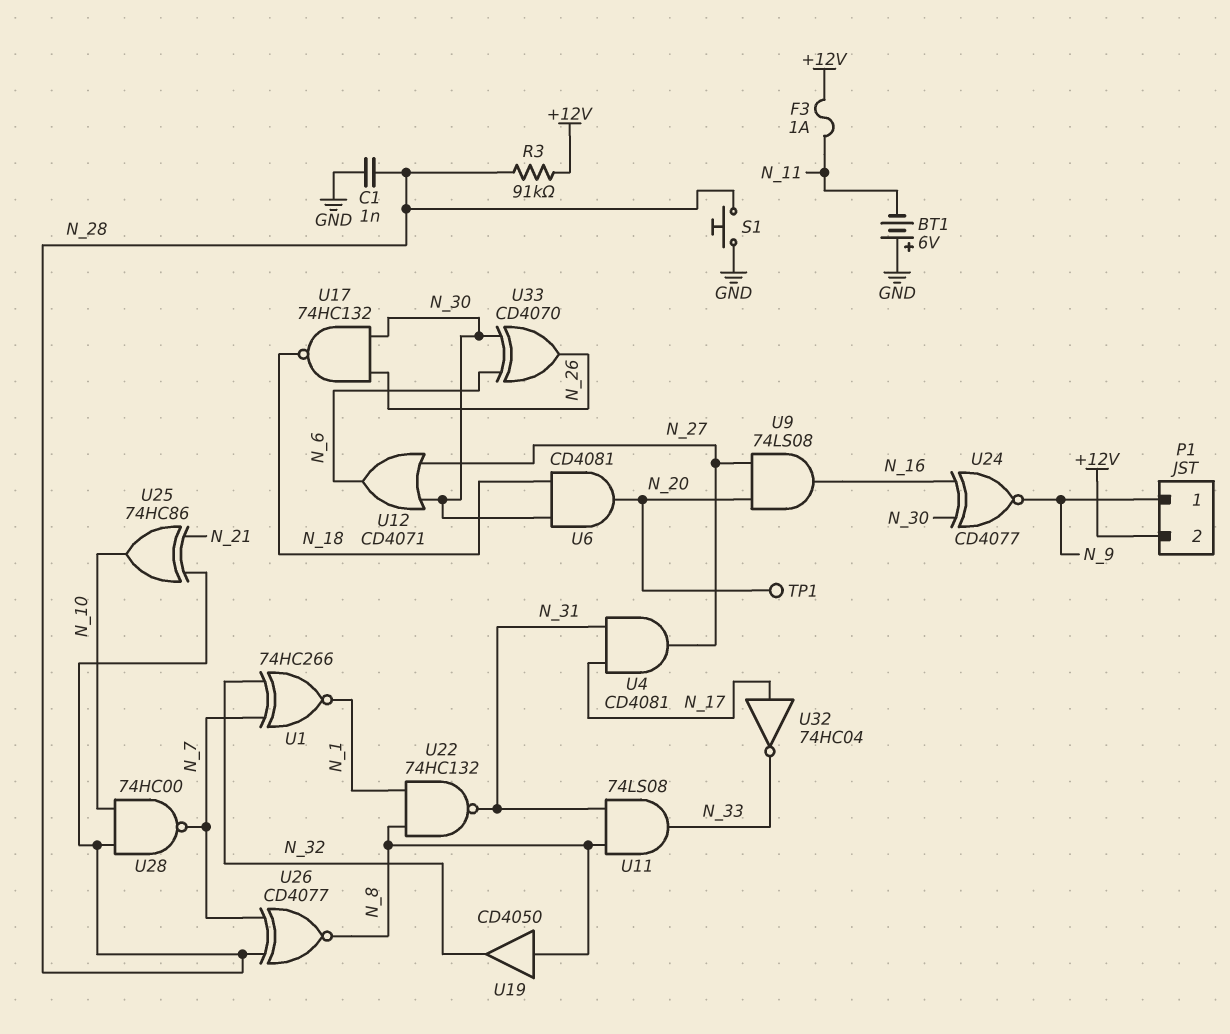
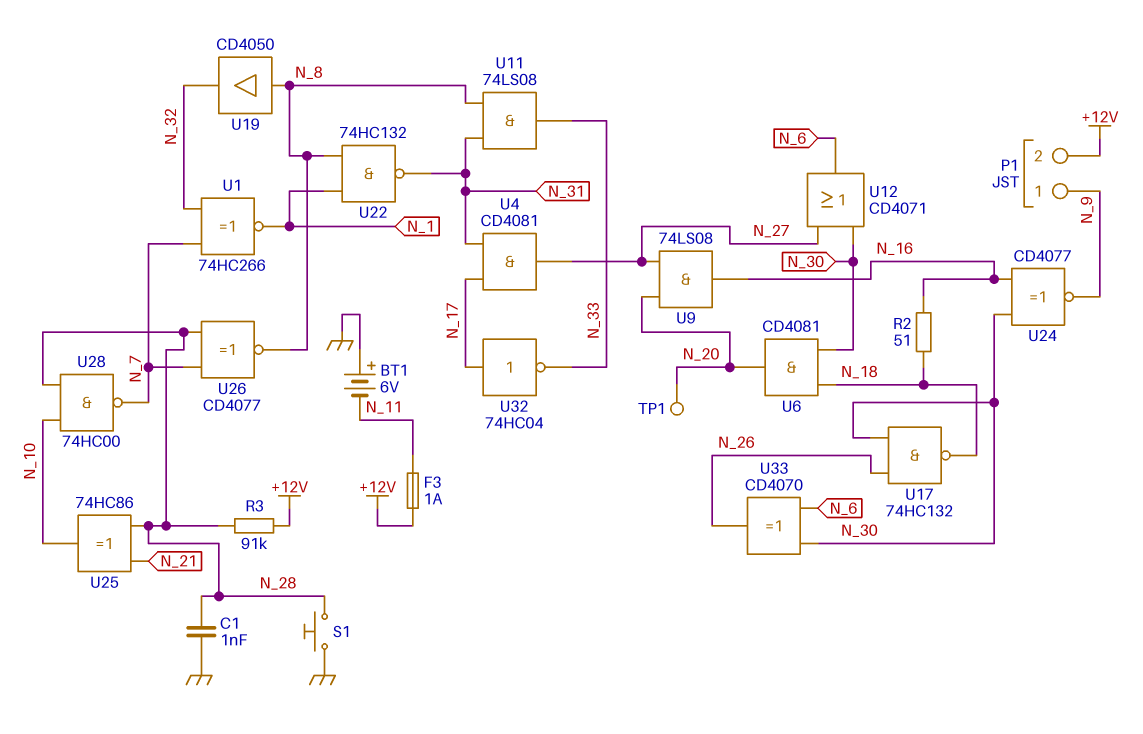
R2: none -> 51 (N_16, N_18)

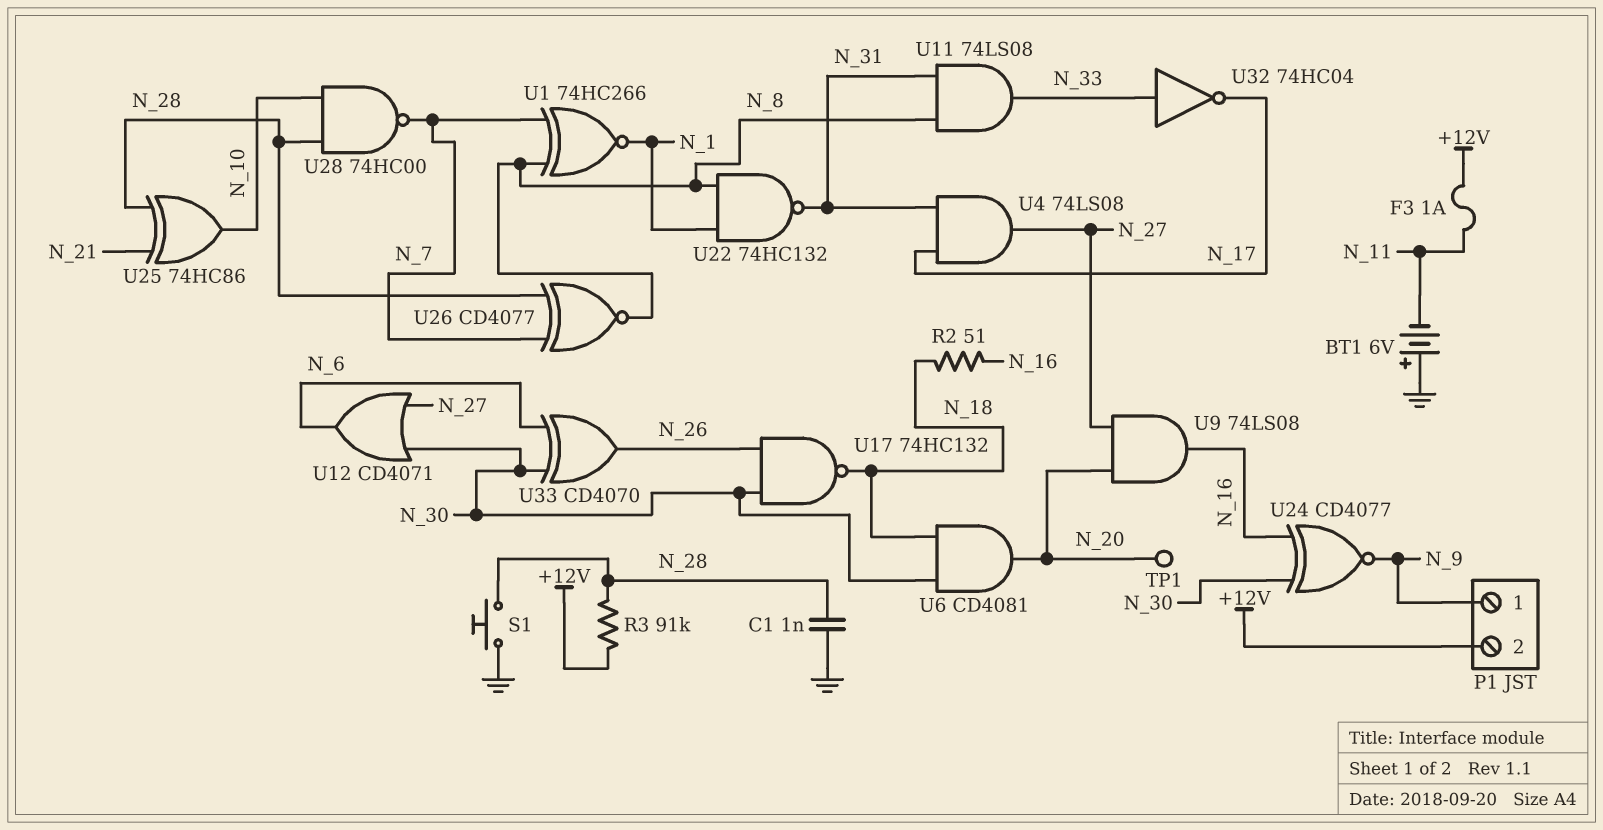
U1: XNOR 74HC266 (in N_7, in N_32, out N_1) -> XNOR 74HC266 (in N_7, in N_8, out N_1)
U4: AND CD4081 (in N_17, in N_31, out N_27) -> AND 74LS08 (in N_17, in N_31, out N_27)
U19: buffer CD4050 (in N_8, out N_32) -> none
U32: NOT 74HC04 (in N_17, out N_33) -> NOT 74HC04 (in N_33, out N_17)

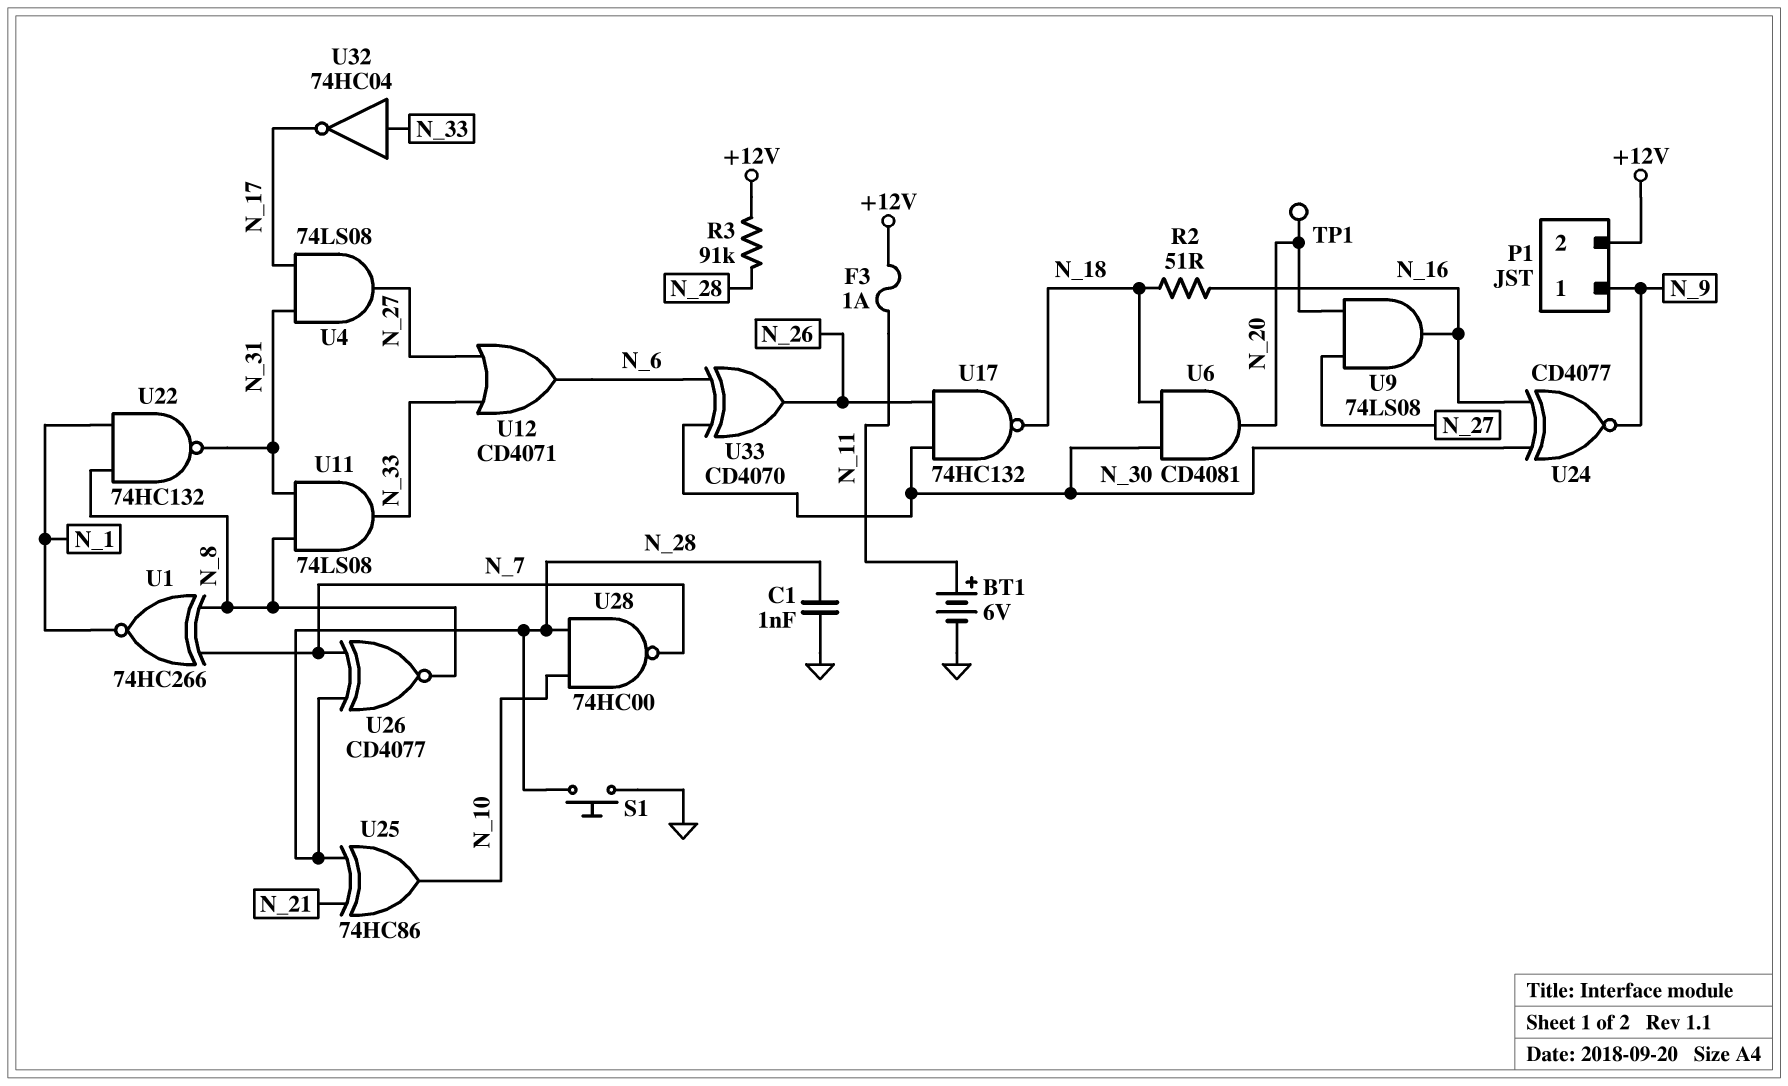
BT1: 6V (plus GND, minus N_11) -> 6V (plus N_11, minus GND)
U12: OR CD4071 (in N_27, in N_30, out N_6) -> OR CD4071 (in N_27, in N_33, out N_6)

